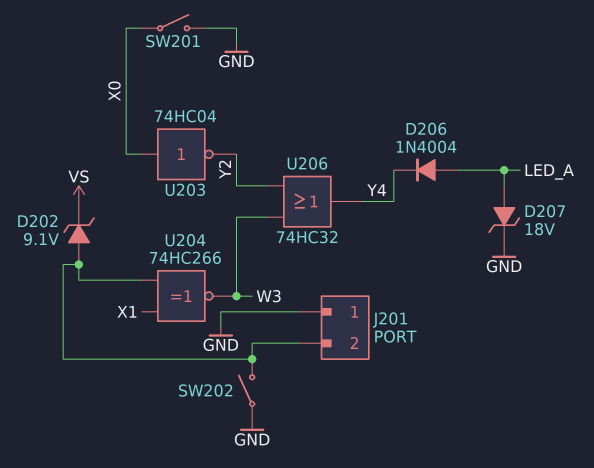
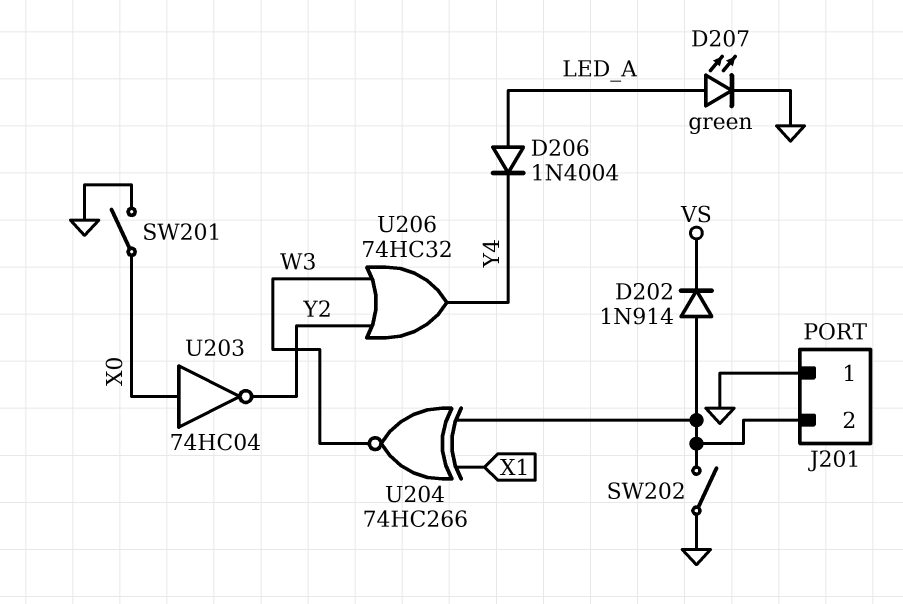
D202: zener 9.1V (A J201/2, K VS) -> diode 1N914 (A J201/2, K VS)
D207: zener 18V (A LED_A, K GND) -> LED green (A LED_A, K GND)

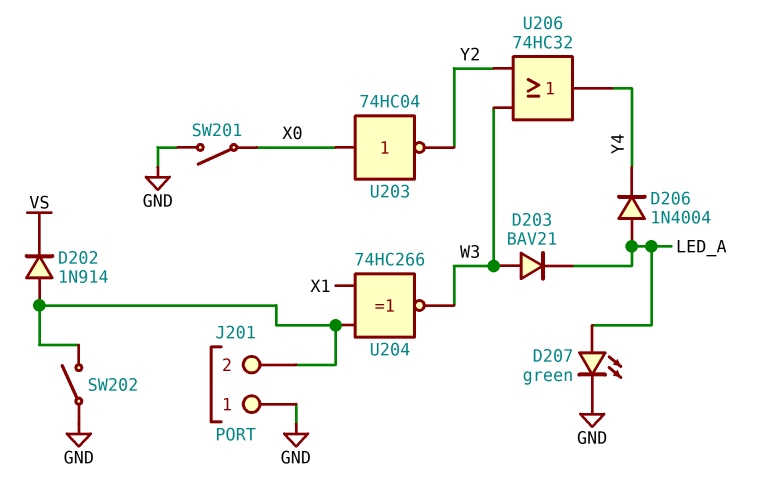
D203: none -> diode BAV21 (A W3, K LED_A)

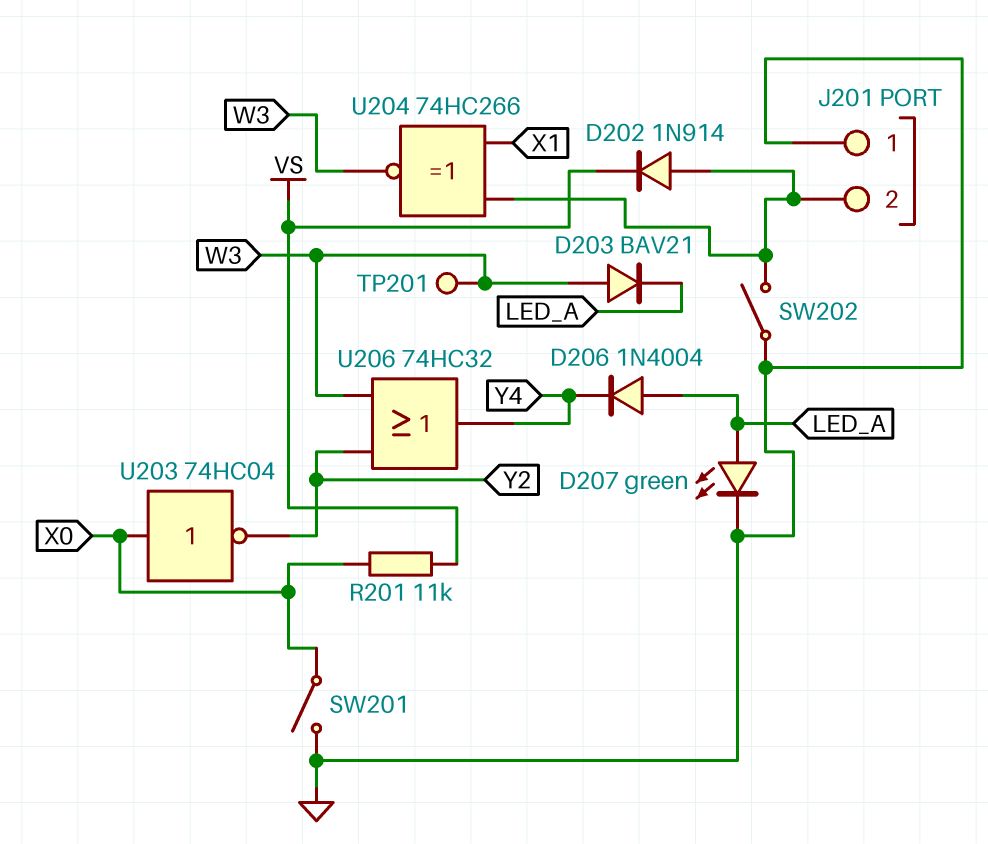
R201: none -> 11k (VS, X0)
TP201: none -> test point (W3)

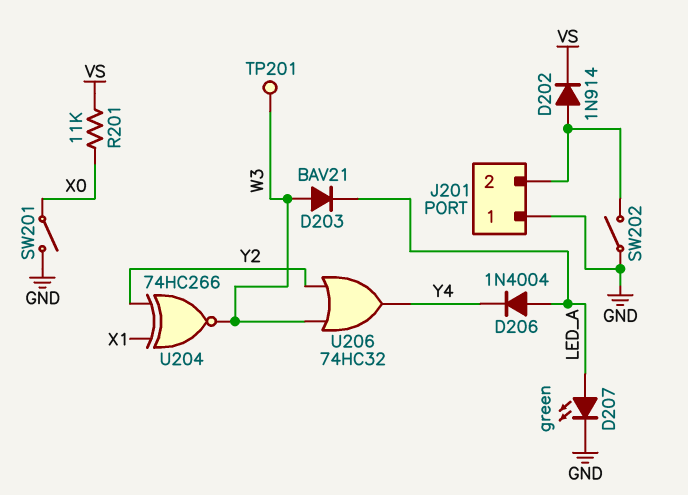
U203: NOT 74HC04 (in X0, out Y2) -> none
U204: XNOR 74HC266 (in J201/2, in X1, out W3) -> XNOR 74HC266 (in X1, in Y2, out W3)

